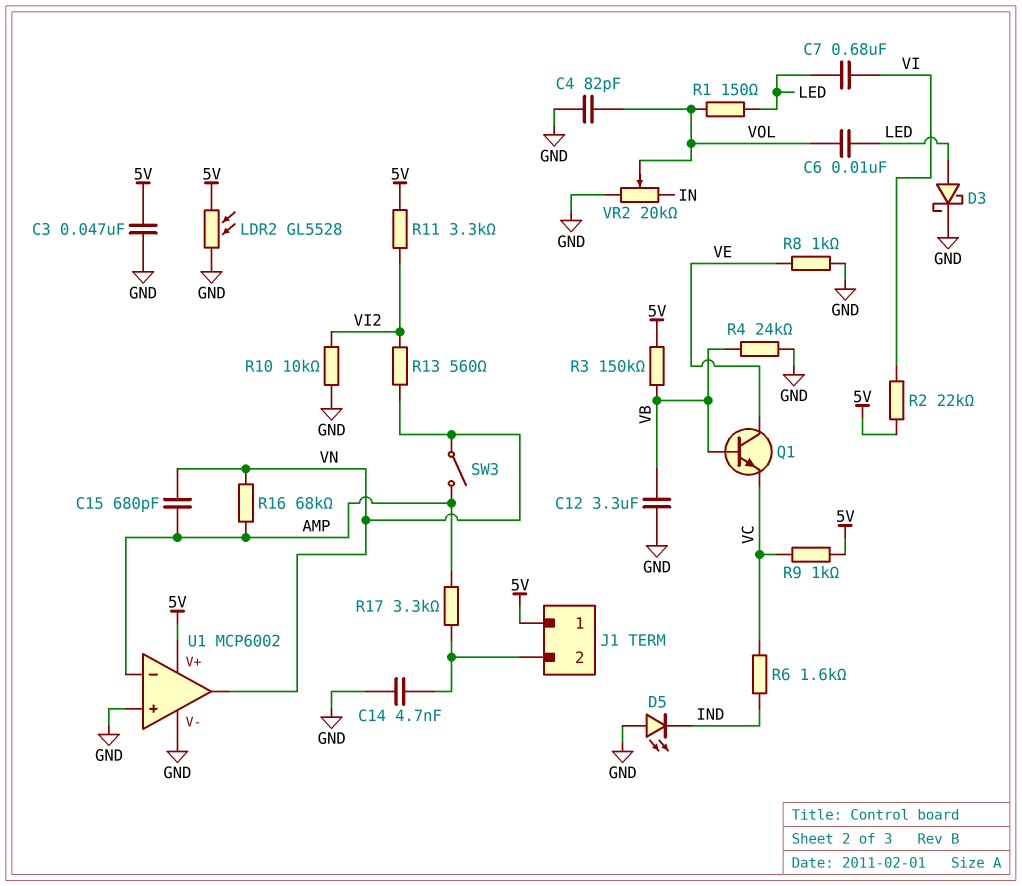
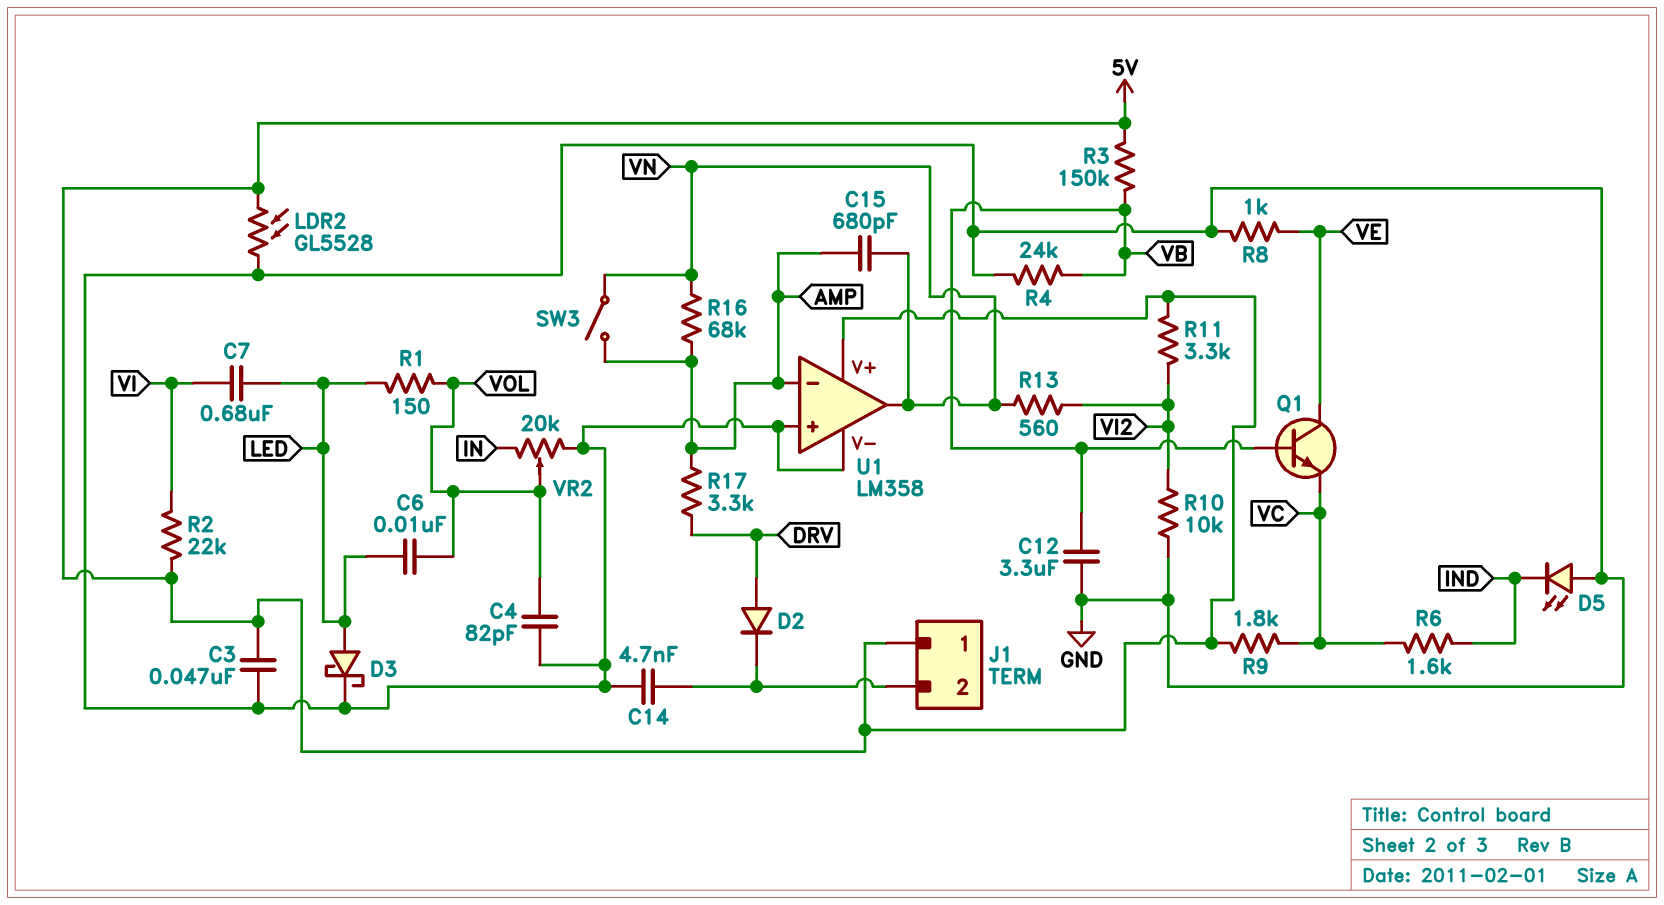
D2: none -> diode (A DRV, K J1/2)
R9: 1k (5V, VC) -> 1.8k (5V, VC)
R17: 3.3k (AMP, J1/2) -> 3.3k (AMP, DRV)
U1: MCP6002 -> LM358

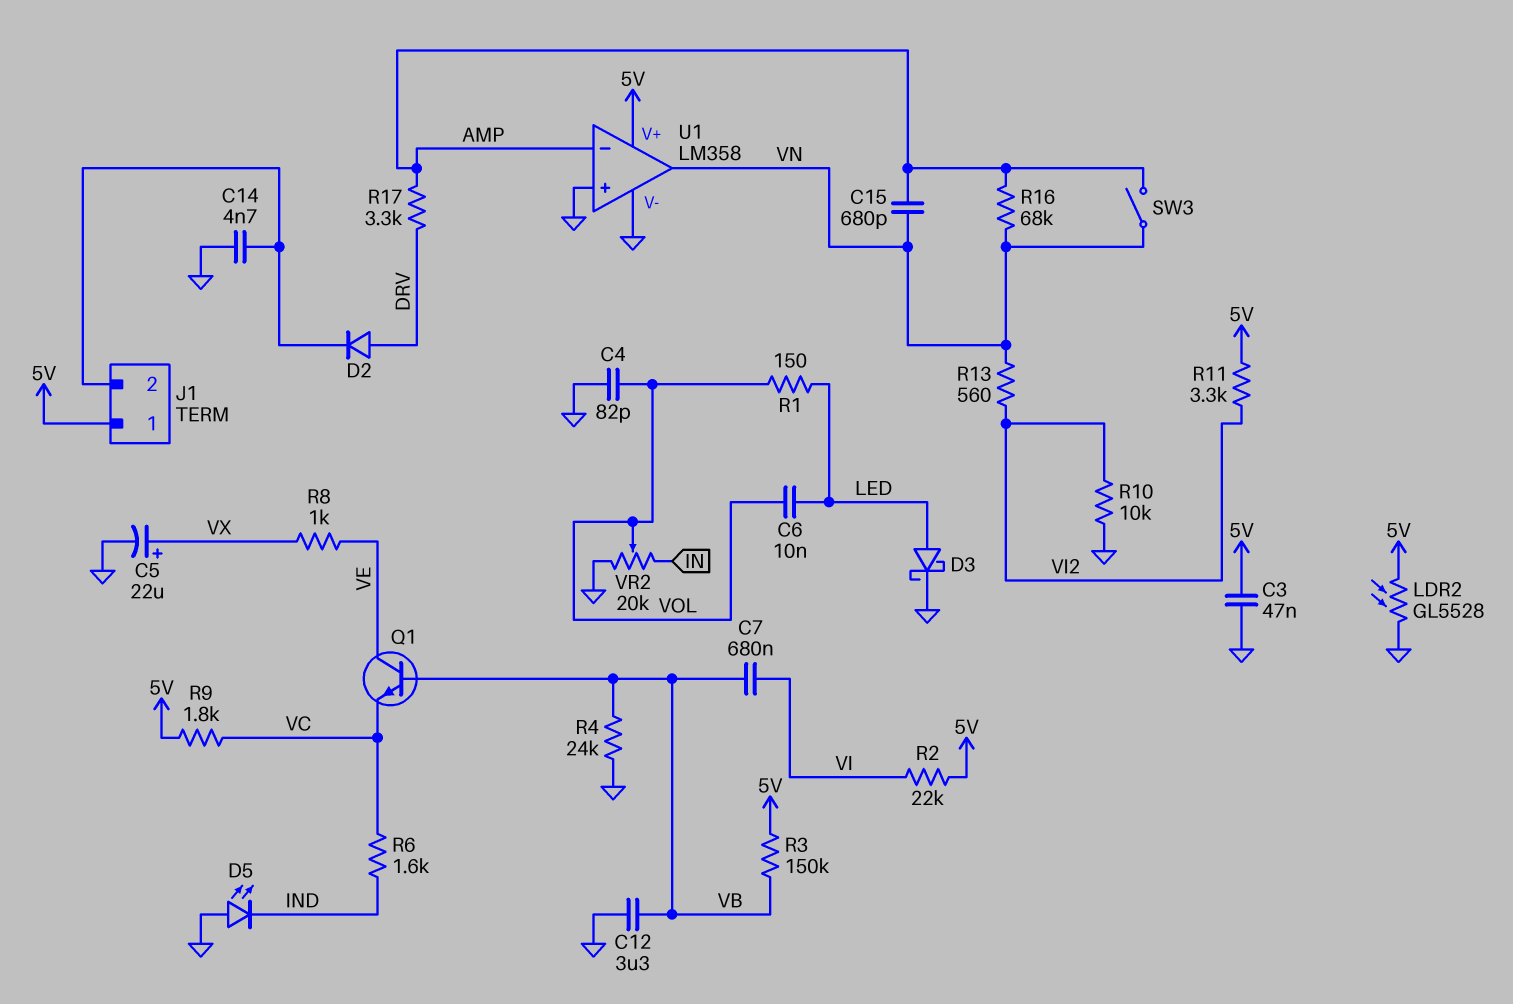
C5: none -> 22uF (plus VX, minus GND)
C7: 680nF (LED, VI) -> 680nF (VB, VI)
R8: 1k (GND, VE) -> 1k (VE, VX)

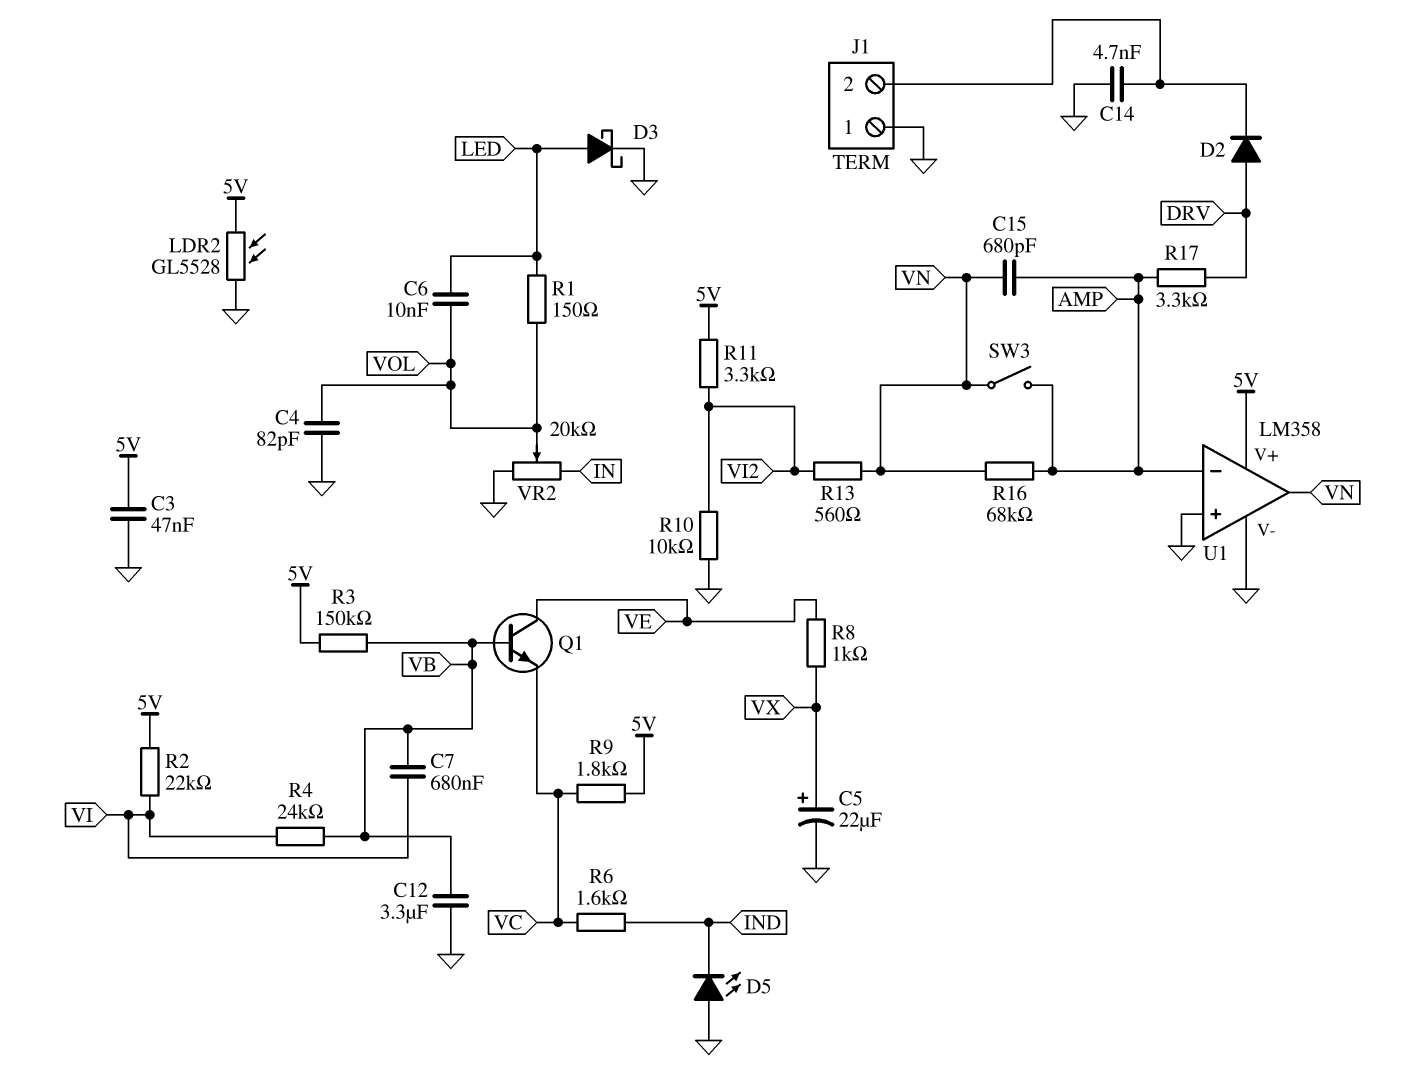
J1 pin 1: 5V -> GND
R4: 24k (GND, VB) -> 24k (VB, VI)

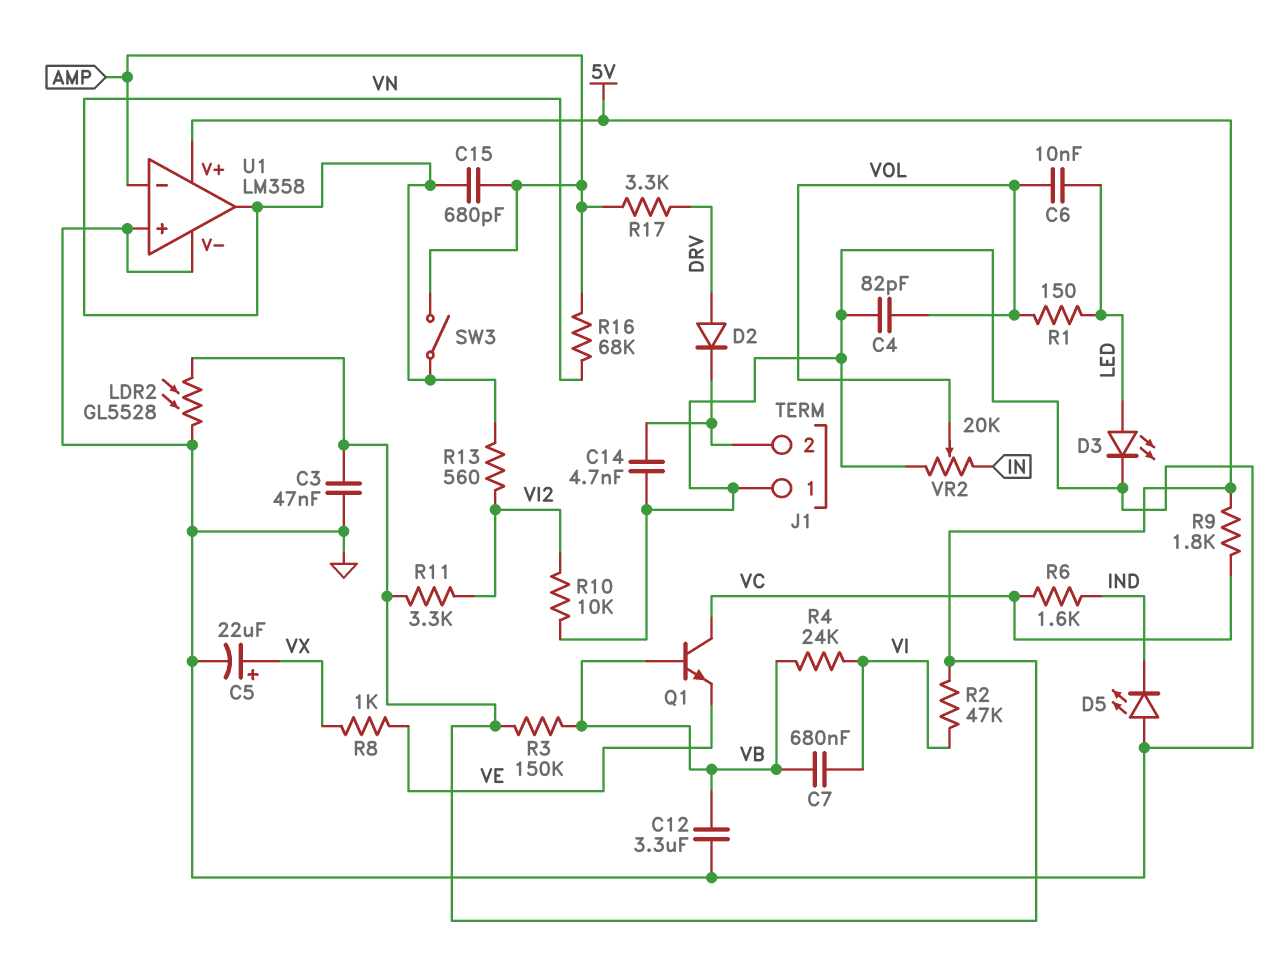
D3: schottky (A LED, K GND) -> LED (A LED, K GND)
Q1: NPN (B VB, C VE, E VC) -> NPN (B VB, C VC, E VE)
R2: 22k (5V, VI) -> 47k (5V, VI)

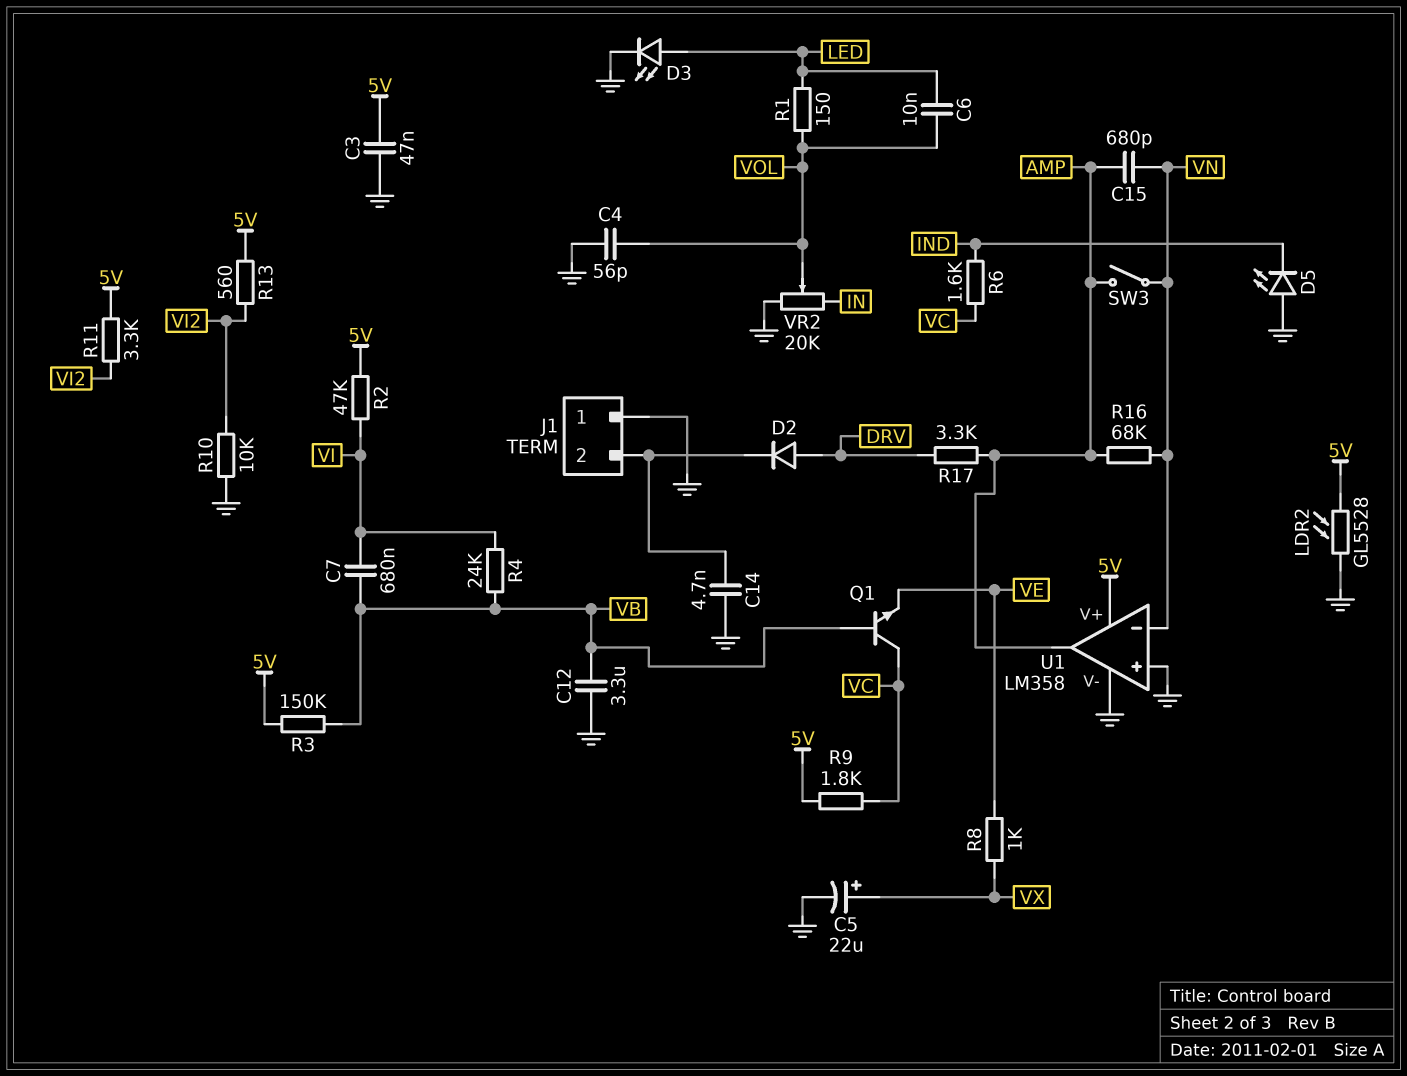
C4: 82pF (GND, VOL) -> 56pF (GND, VOL)
R13: 560 (VI2, VN) -> 560 (5V, VI2)
U1 pin in-: AMP -> VN
U1 pin out: VN -> AMP

